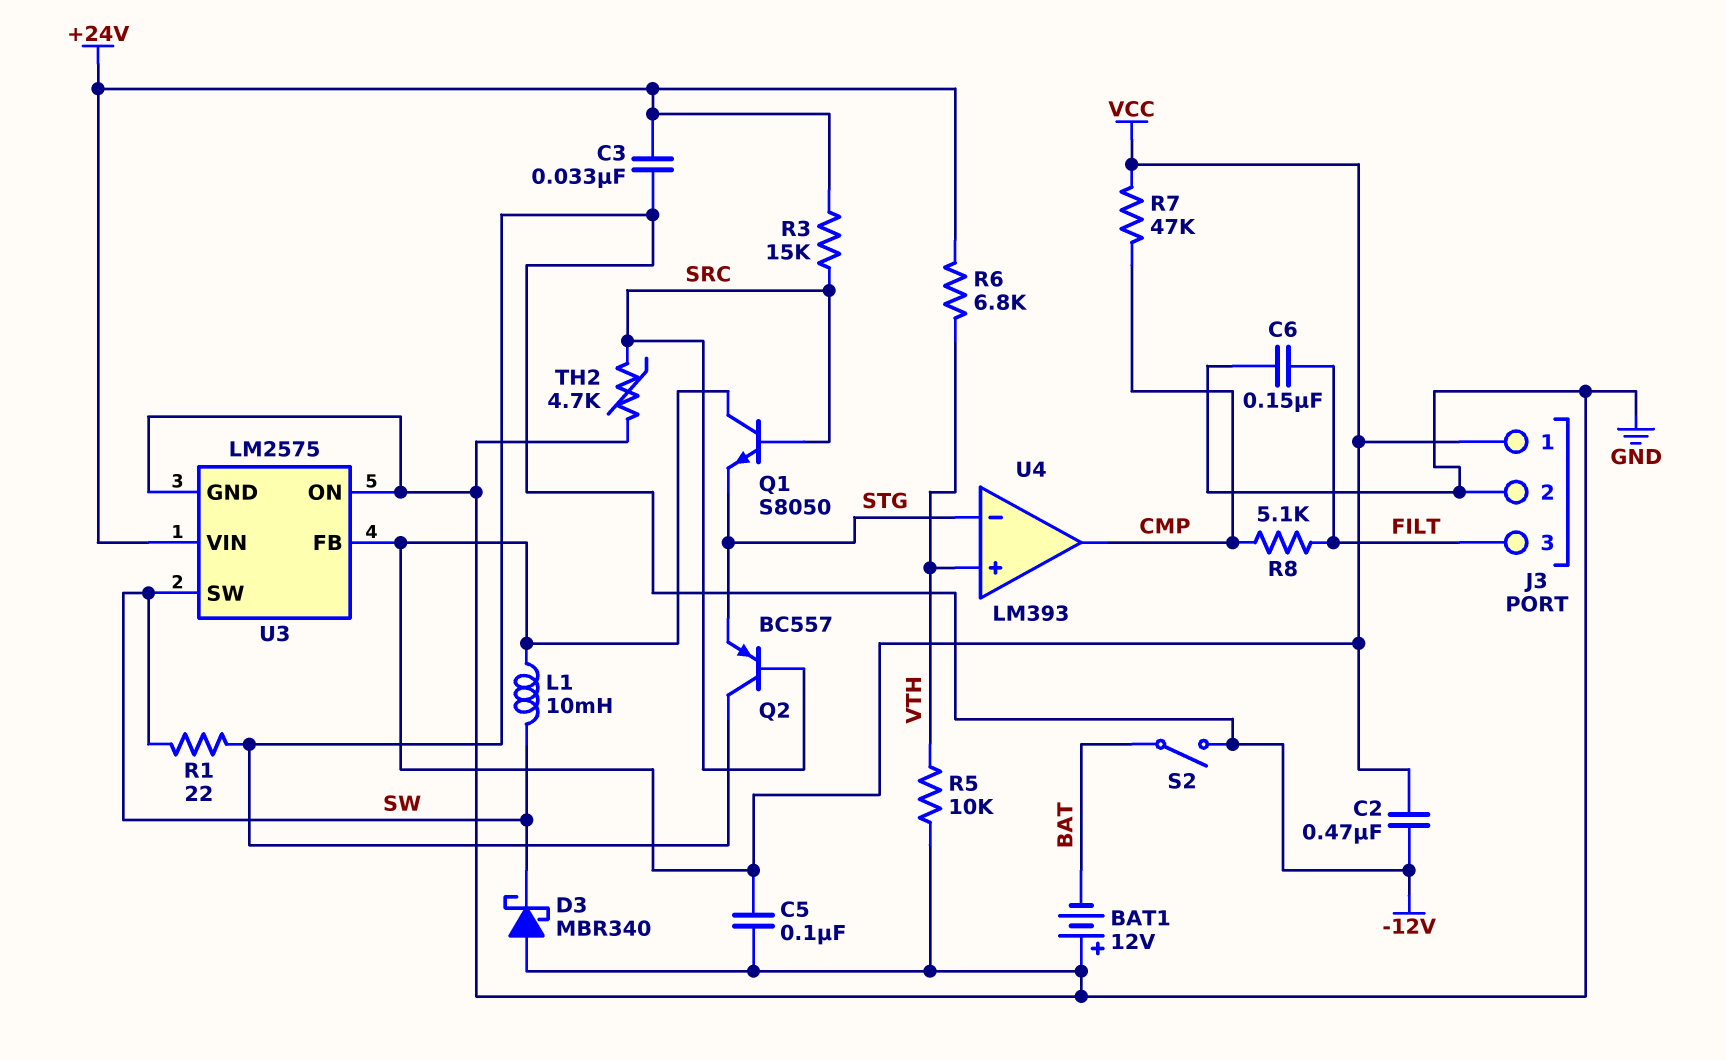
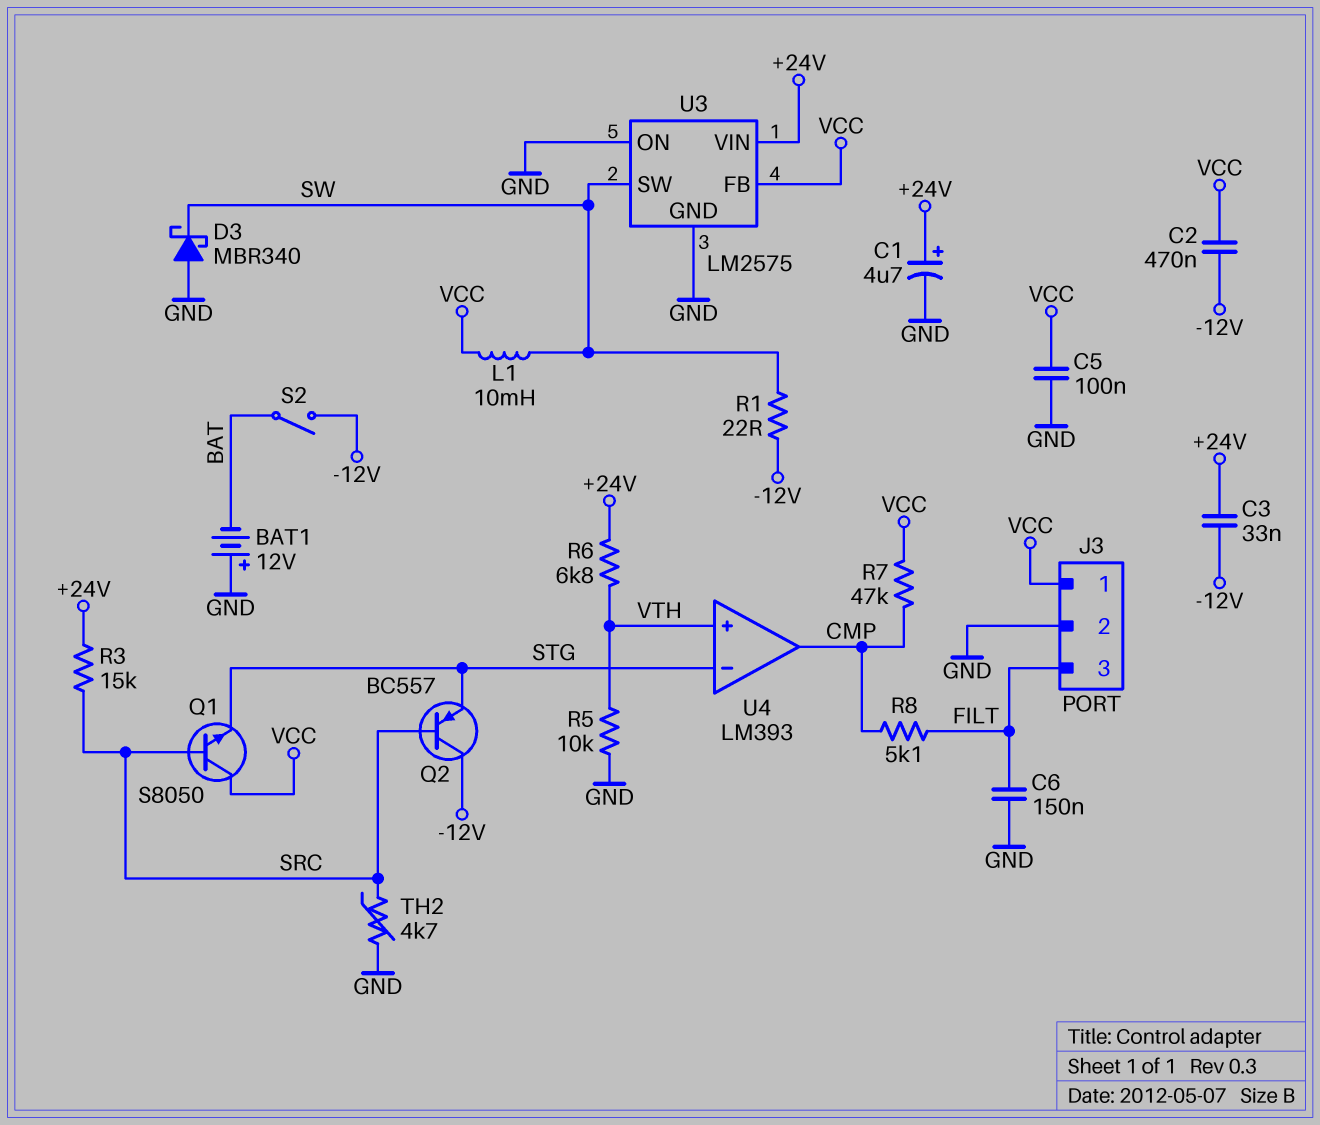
C1: none -> 4.7uF (plus +24V, minus GND)

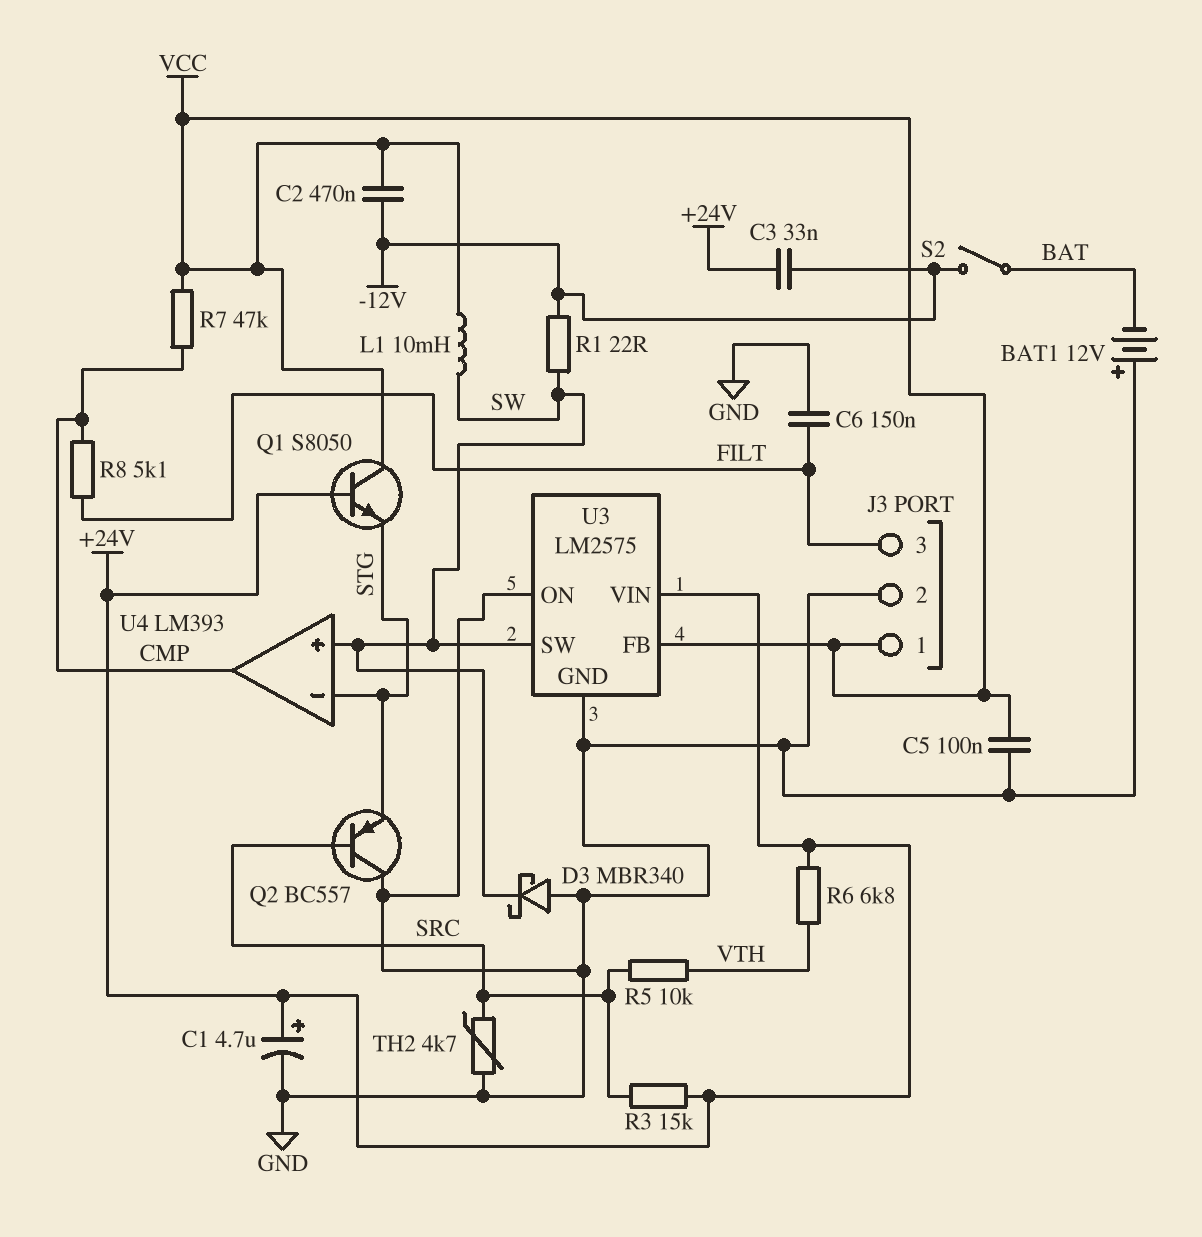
Q1: NPN S8050 (B SRC, C VCC, E STG) -> NPN S8050 (B +24V, C VCC, E STG)
Q2: PNP BC557 (B SRC, C -12V, E STG) -> PNP BC557 (B SRC, C GND, E STG)
R5: 10k (GND, VTH) -> 10k (SRC, VTH)
U4 pin in+: VTH -> SW

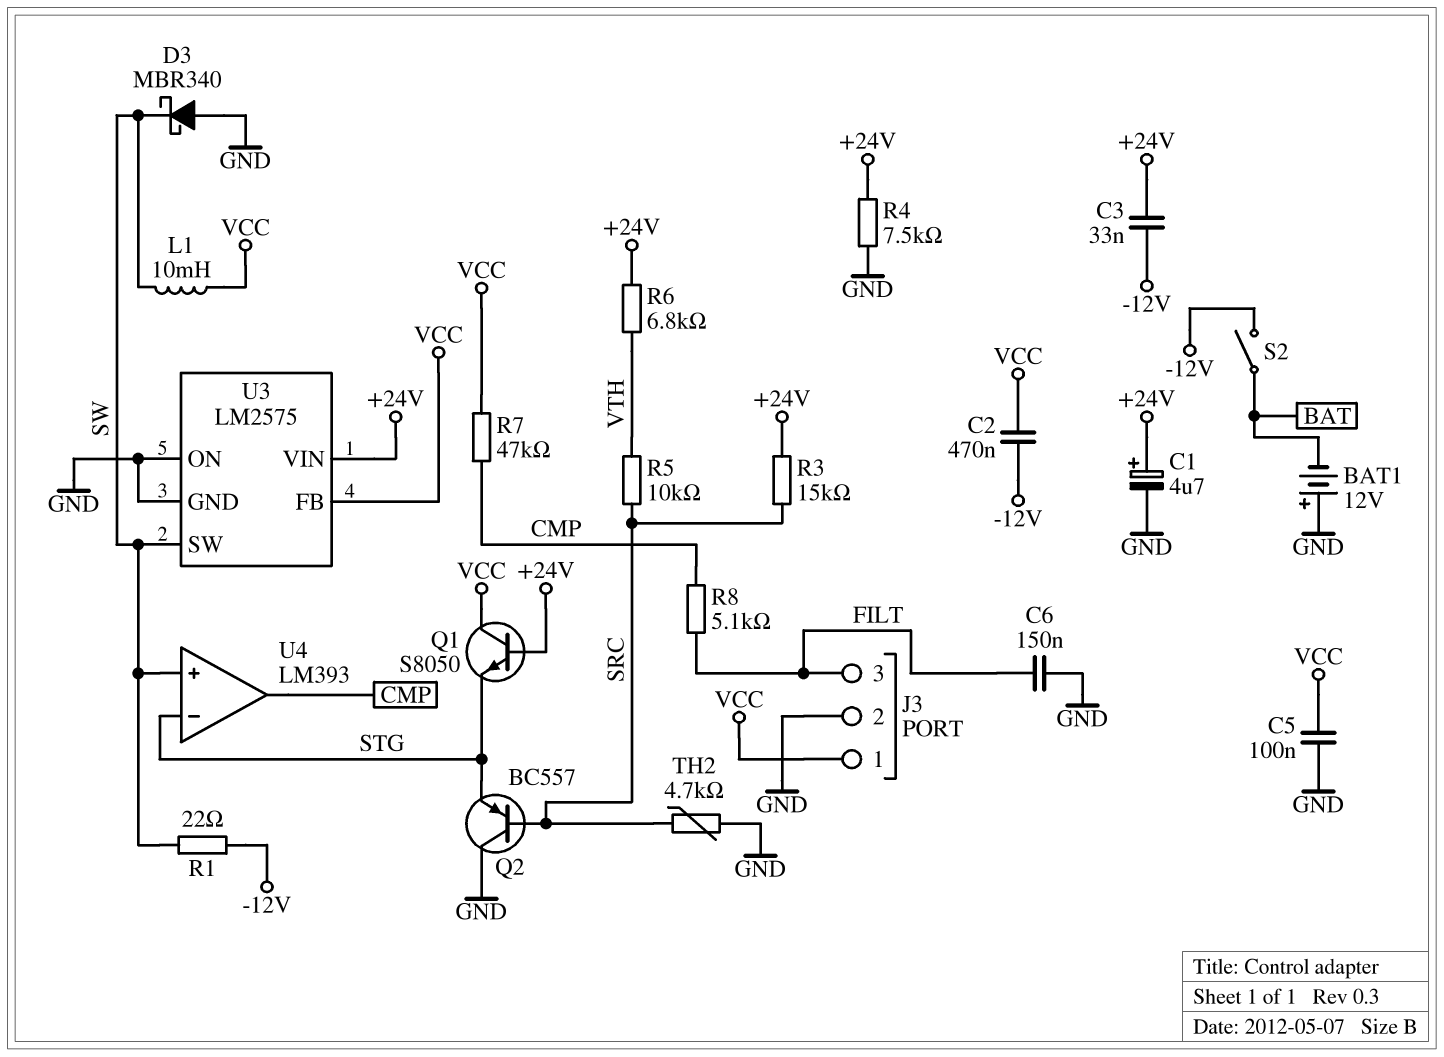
R4: none -> 7.5k (+24V, GND)

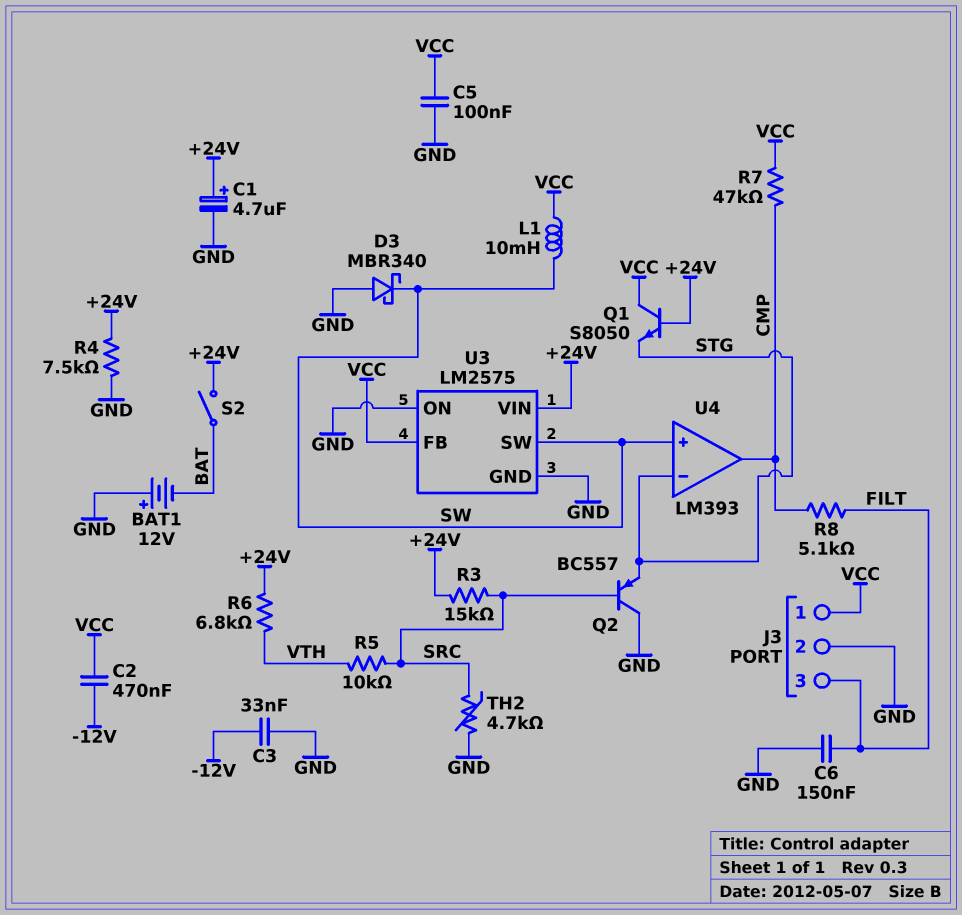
C3: 33nF (+24V, -12V) -> 33nF (-12V, GND)
R1: 22 (-12V, SW) -> none
S2: switch (-12V, BAT) -> switch (+24V, BAT)

